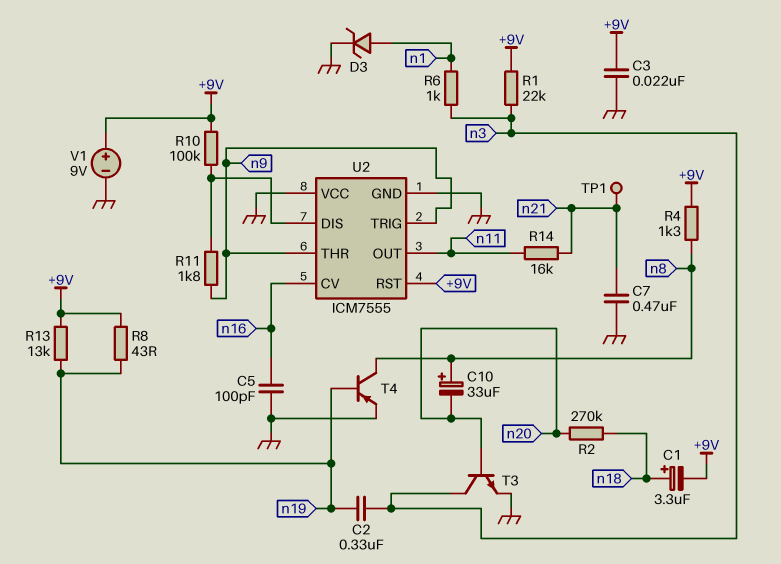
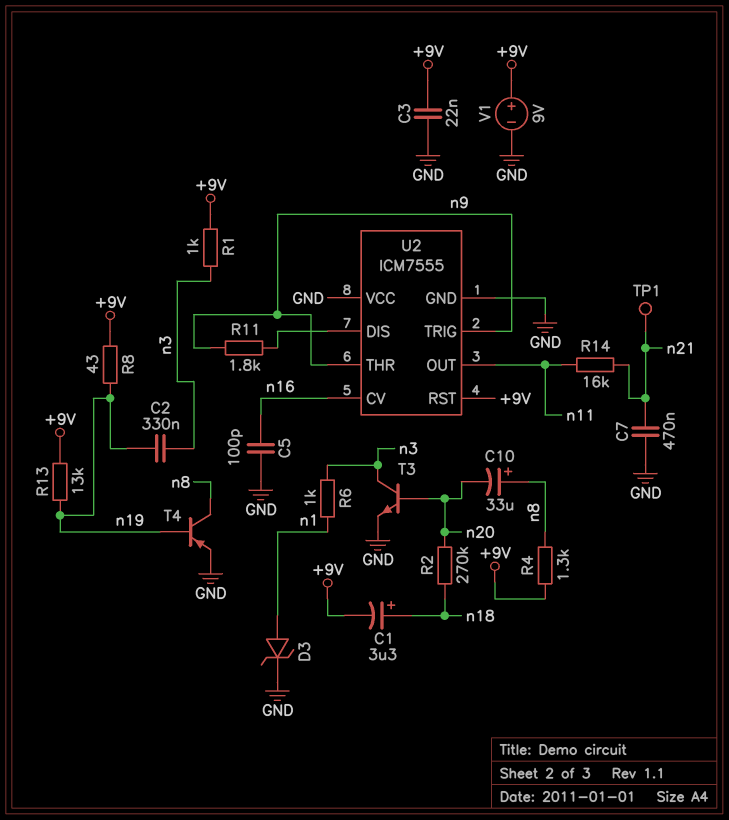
R1: 22k (+9V, n3) -> 1k (+9V, n3)
R10: 100k (+9V, U2/DIS) -> none

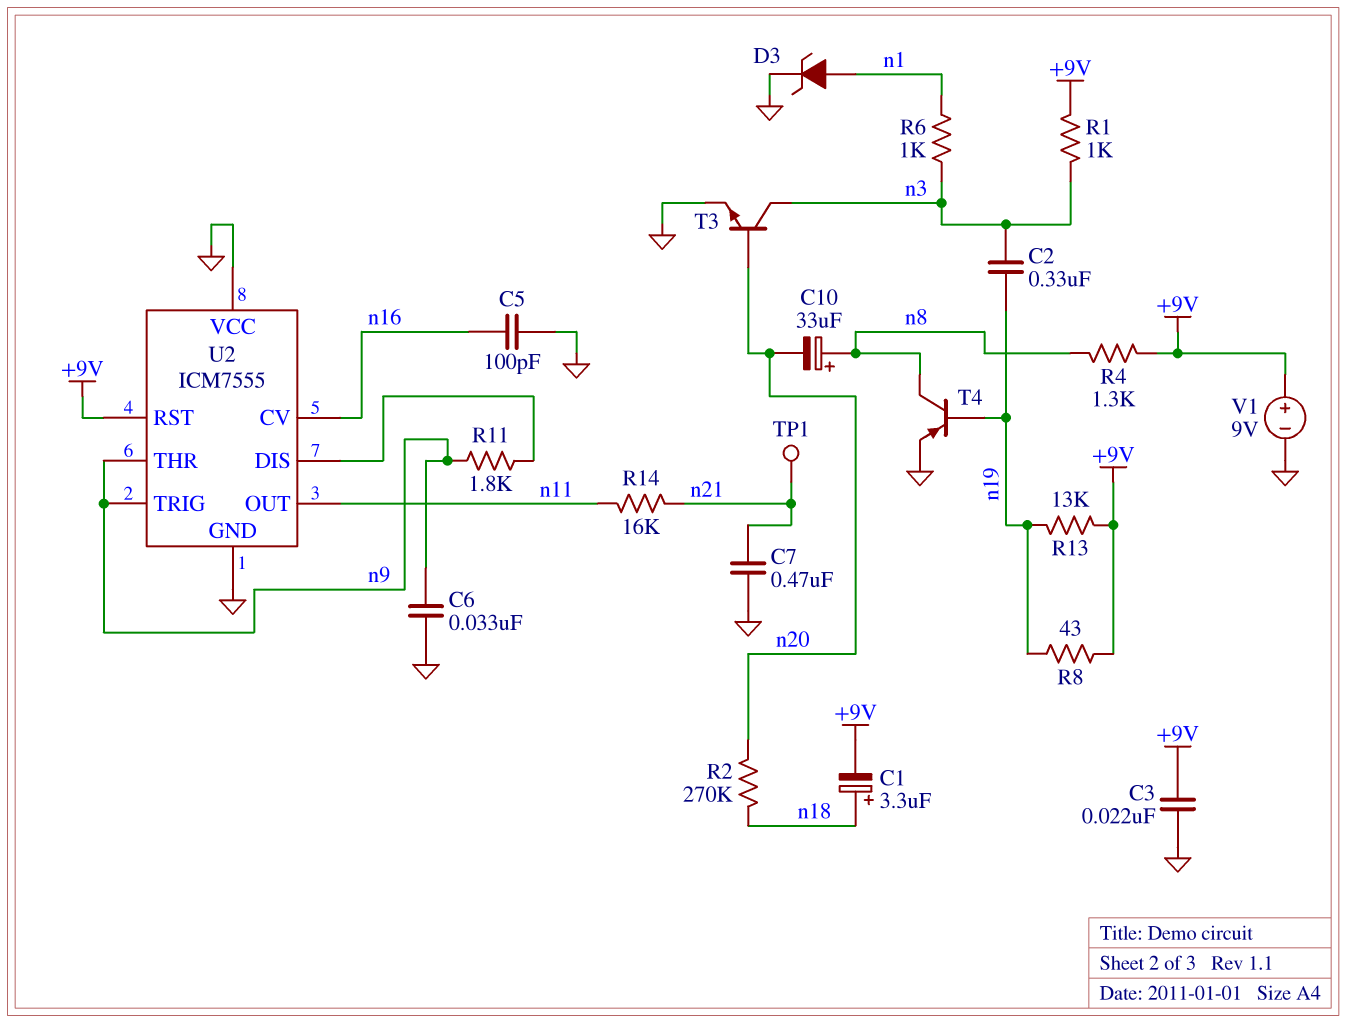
C6: none -> 33nF (GND, n9)

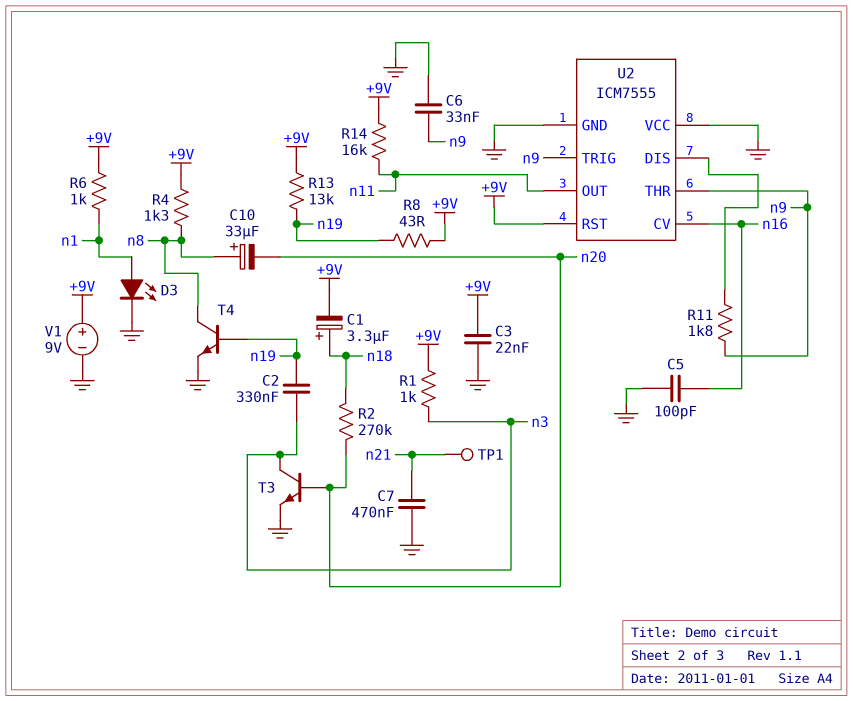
D3: zener (A n1, K GND) -> LED (A n1, K GND)
R6: 1k (n1, n3) -> 1k (+9V, n1)
R14: 16k (n11, n21) -> 16k (+9V, n11)
T4: PNP (B n19, C n8, E GND) -> NPN (B n19, C n8, E GND)

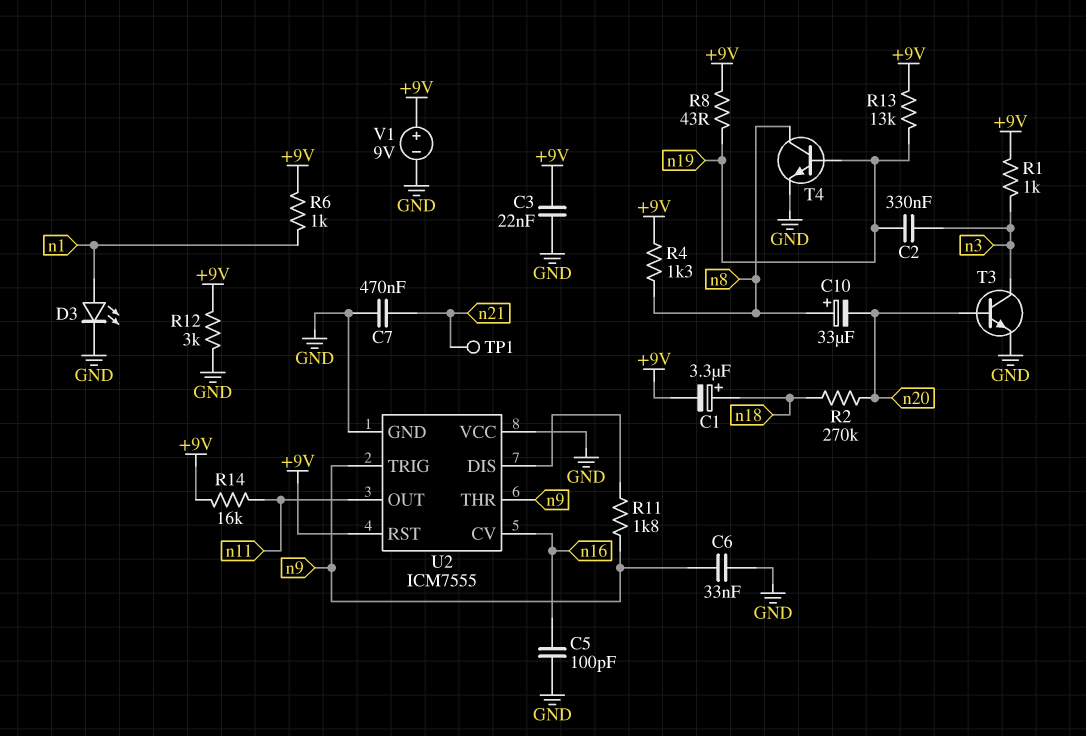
R12: none -> 3k (+9V, GND)

